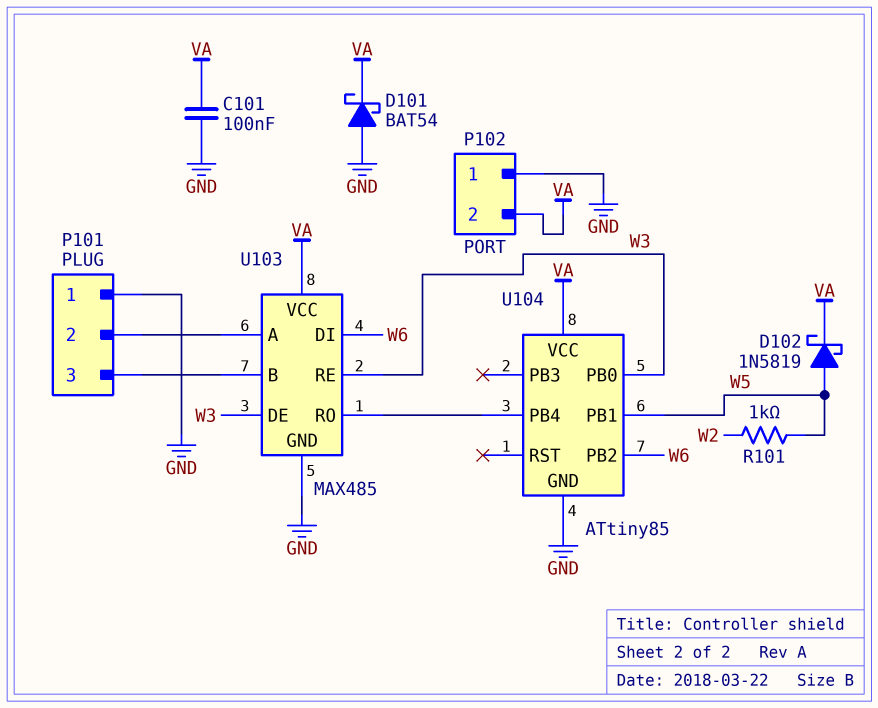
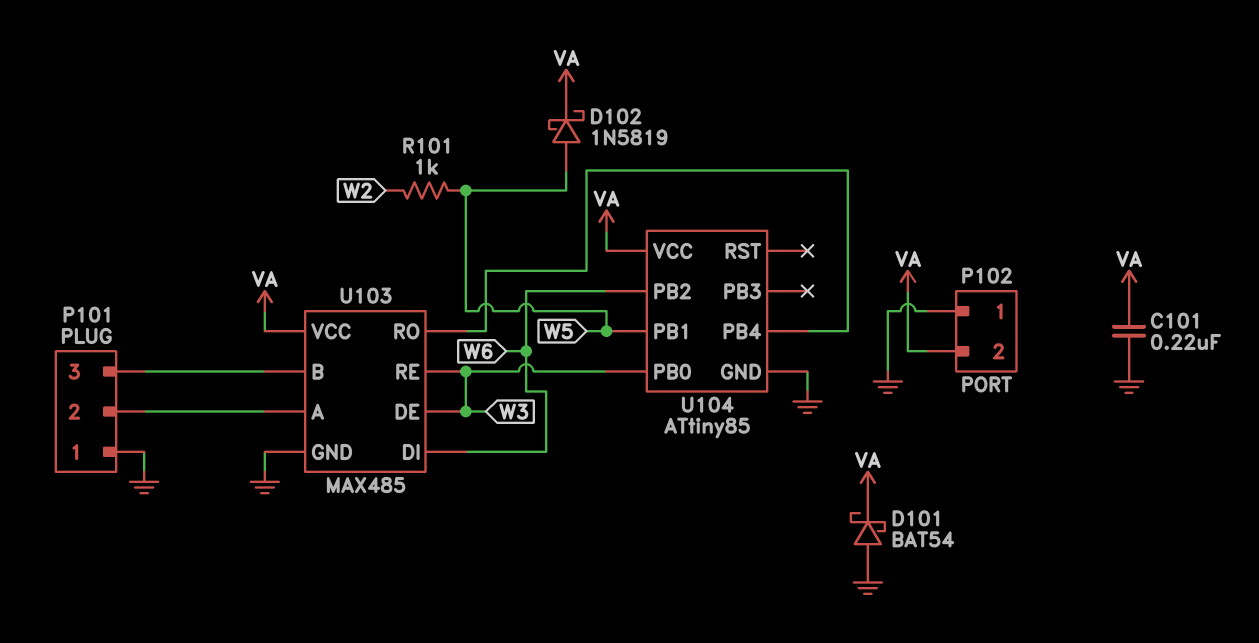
C101: 100nF (GND, VA) -> 220nF (GND, VA)

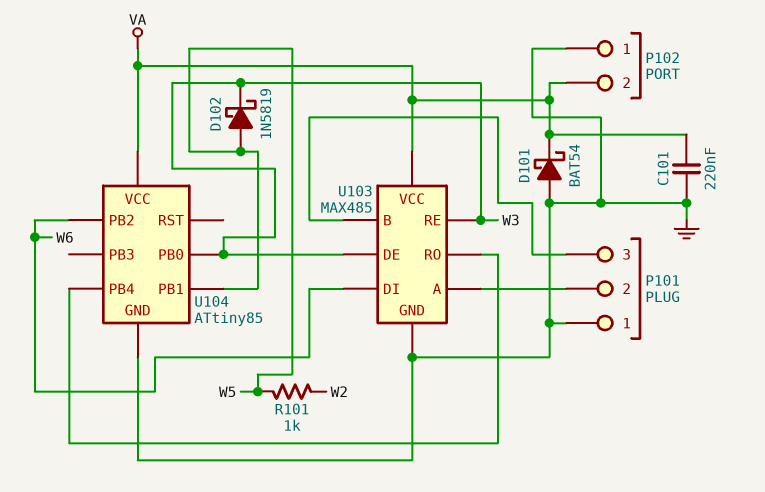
D102: schottky 1N5819 (A W5, K VA) -> schottky 1N5819 (A W5, K W3)

